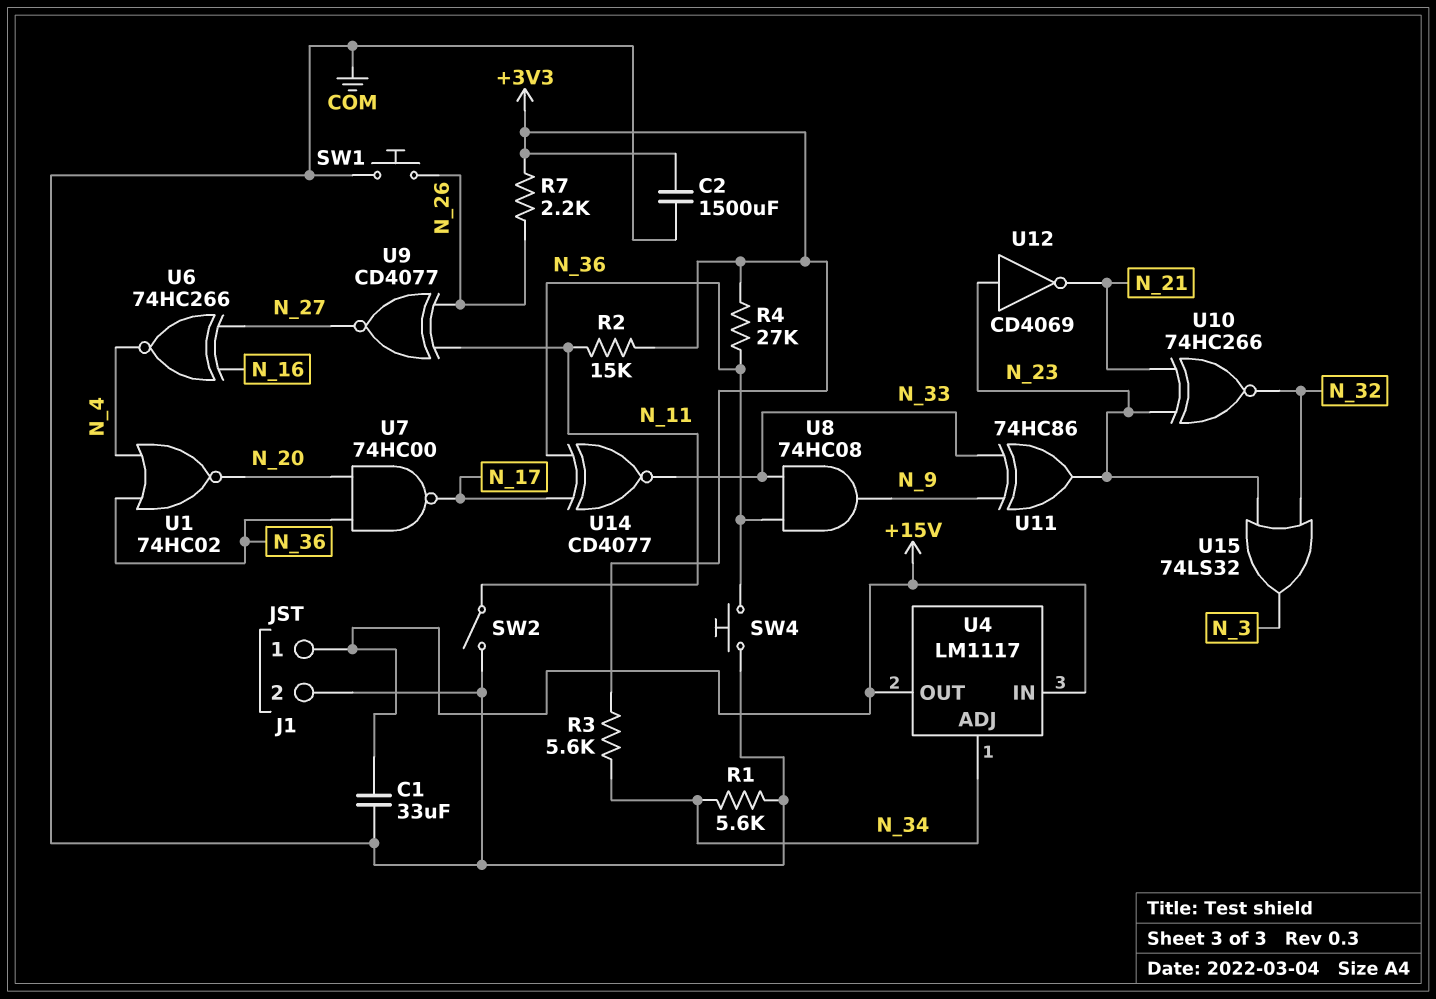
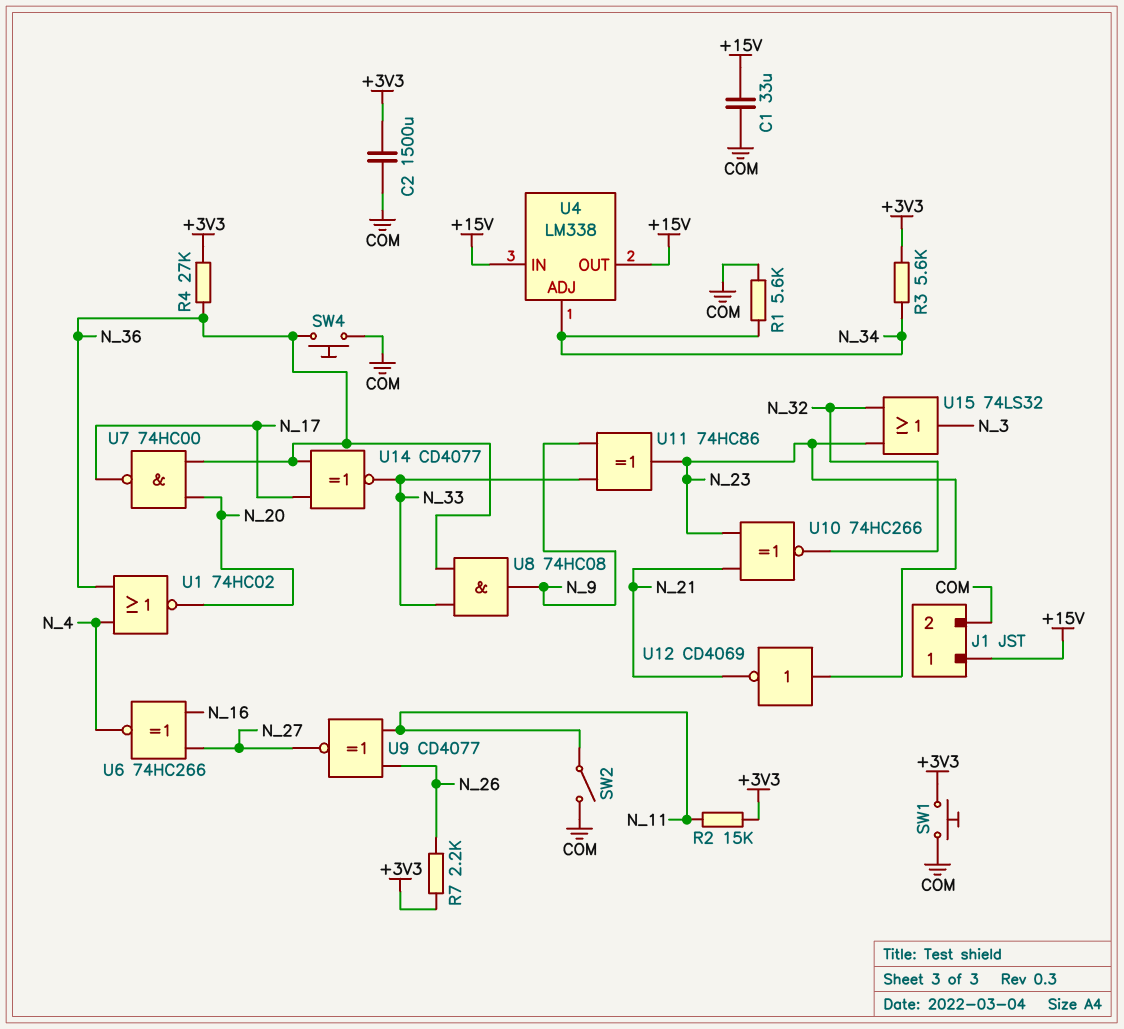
SW1: button (COM, N_26) -> button (+3V3, COM)
U4: LM1117 -> LM338

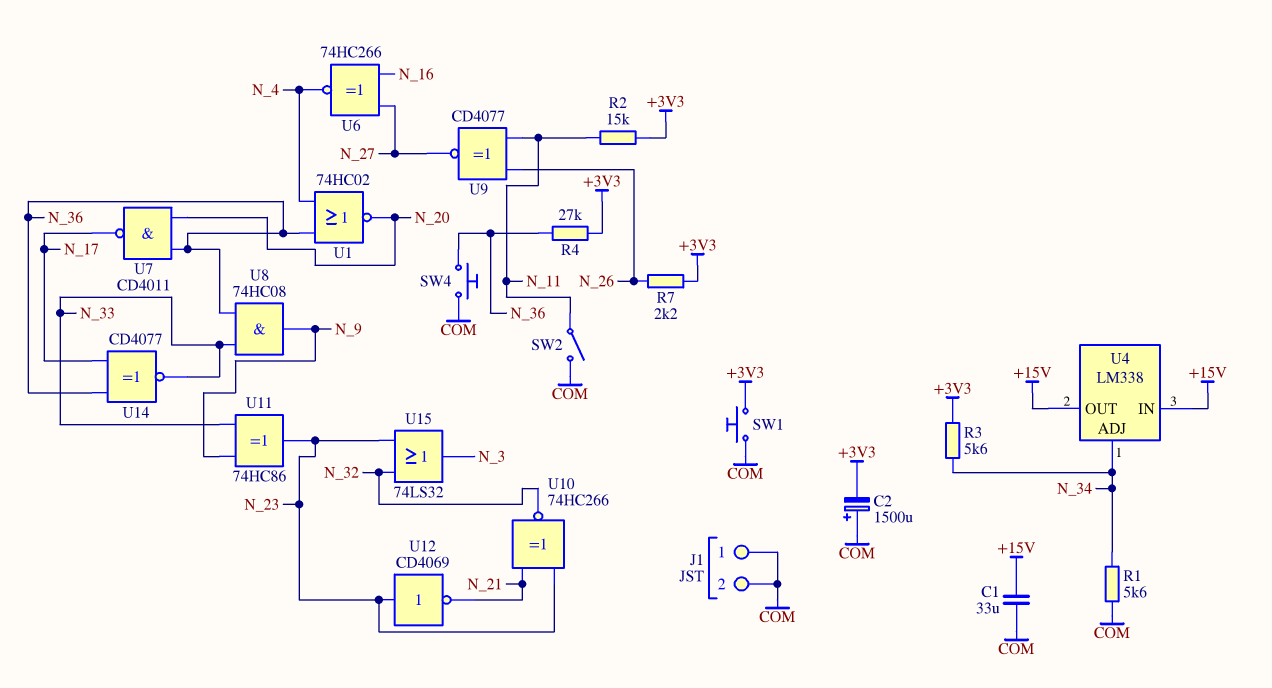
C2: 1500uF (+3V3, COM) -> 1500uF (plus COM, minus +3V3)
J1 pin 1: +15V -> COM
U7: NAND 74HC00 (in N_20, in N_36, out N_17) -> NAND CD4011 (in N_20, in N_36, out N_17)

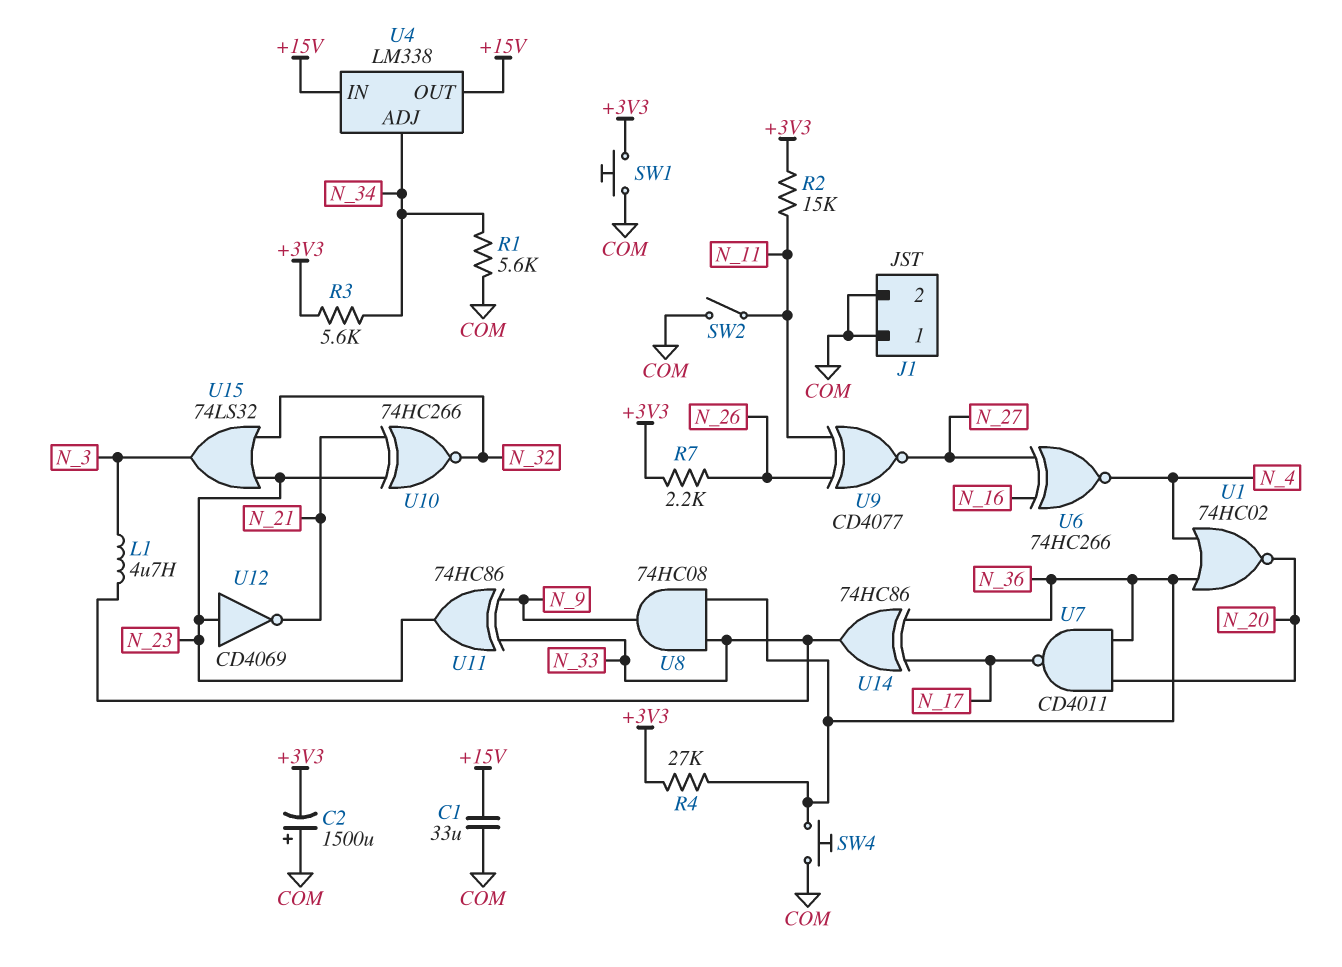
L1: none -> 4.7uH (N_3, N_33)
U14: XNOR CD4077 (in N_17, in N_36, out N_33) -> XOR 74HC86 (in N_17, in N_36, out N_33)

